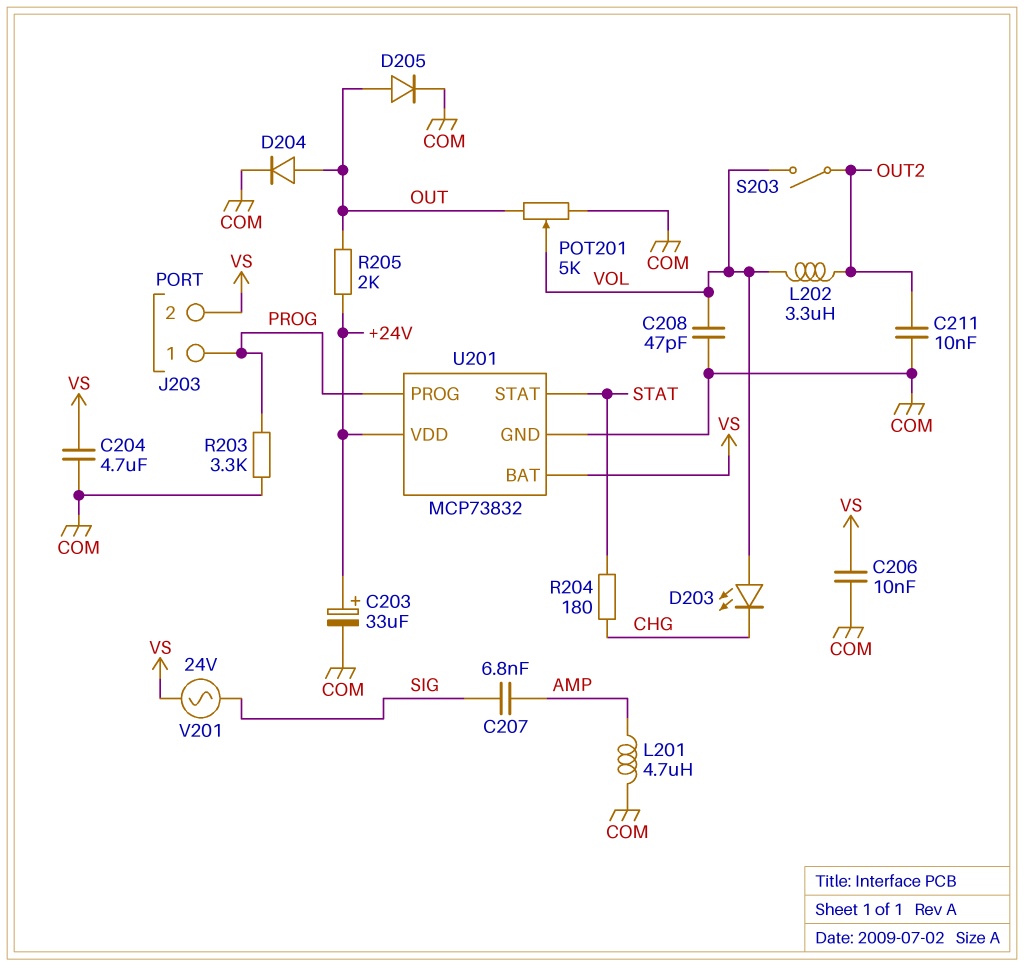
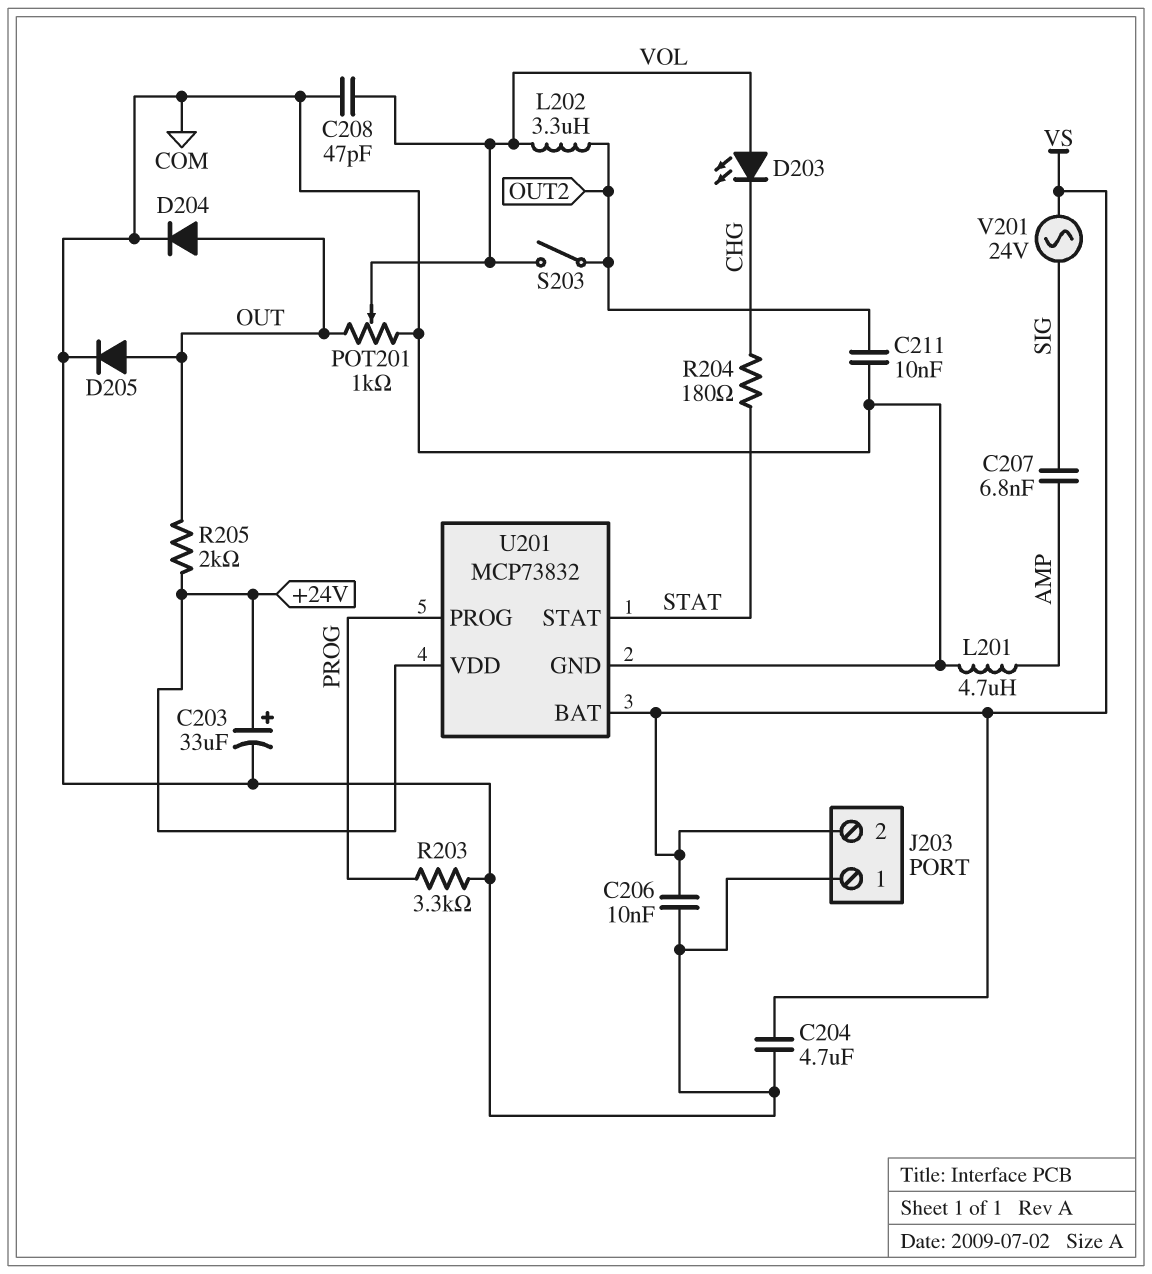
J203 pin 1: PROG -> COM
POT201: 5k (COM, OUT, wiper VOL) -> 1k (COM, OUT, wiper VOL)

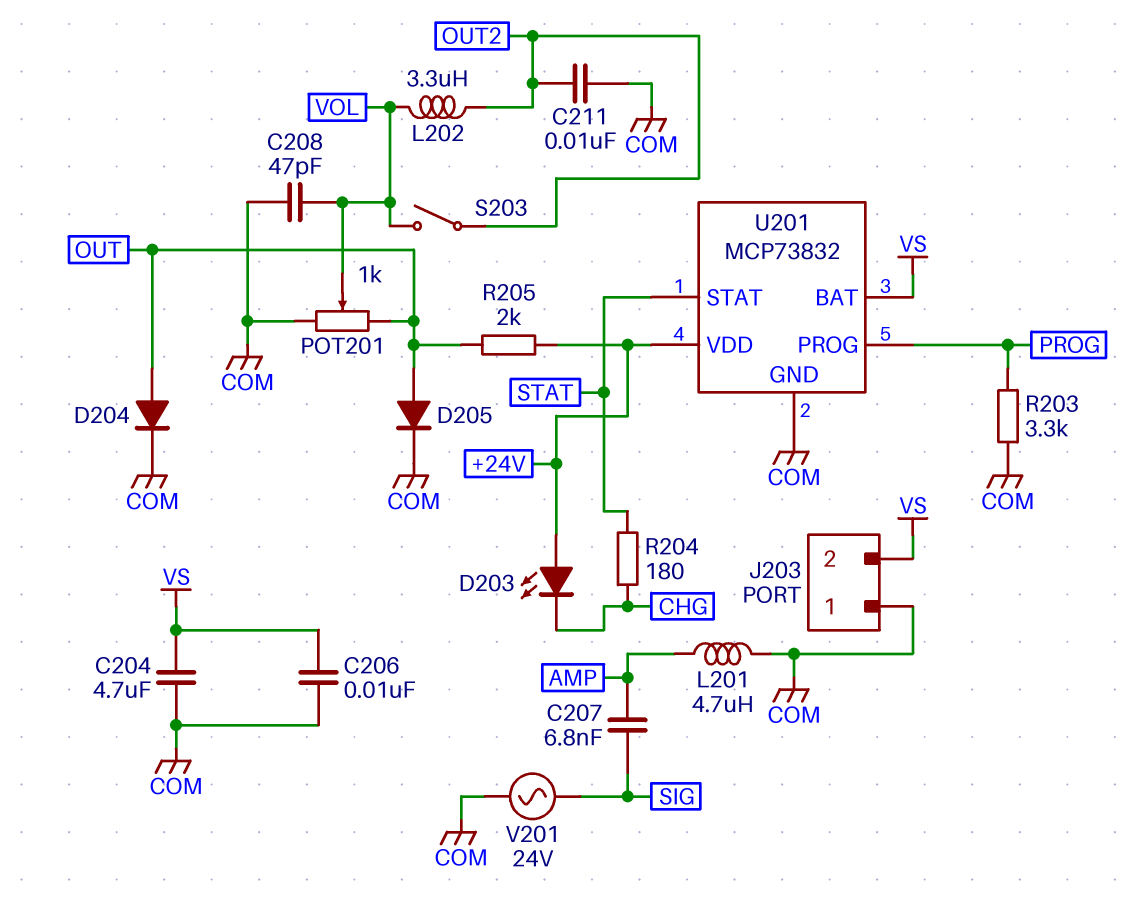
C203: 33uF (plus +24V, minus COM) -> none
D203: LED (A VOL, K CHG) -> LED (A +24V, K CHG)
V201: AC 24V (SIG, VS) -> AC 24V (COM, SIG)

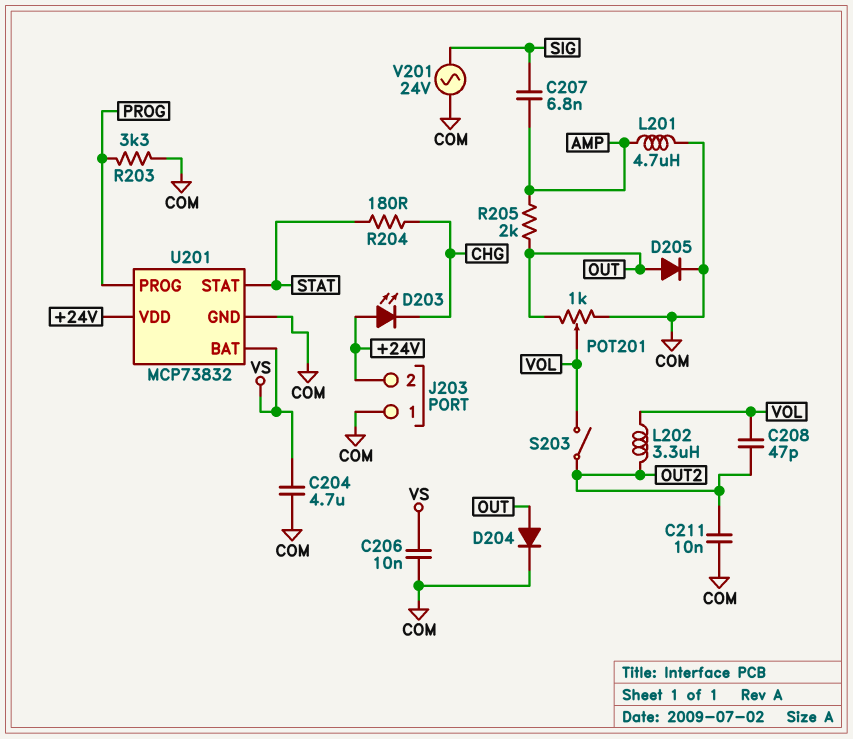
C208: 47pF (COM, VOL) -> 47pF (OUT2, VOL)
J203 pin 2: VS -> +24V
R205: 2k (+24V, OUT) -> 2k (AMP, OUT)

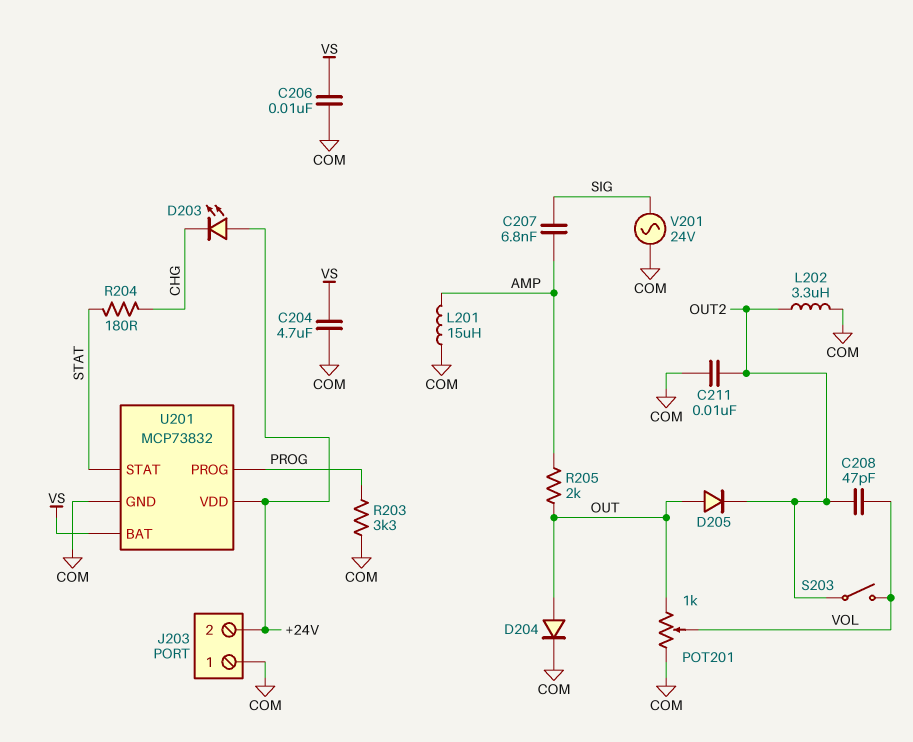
D205: diode (A OUT, K COM) -> diode (A OUT, K OUT2)
L201: 4.7uH (AMP, COM) -> 15uH (AMP, COM)
L202: 3.3uH (OUT2, VOL) -> 3.3uH (COM, OUT2)

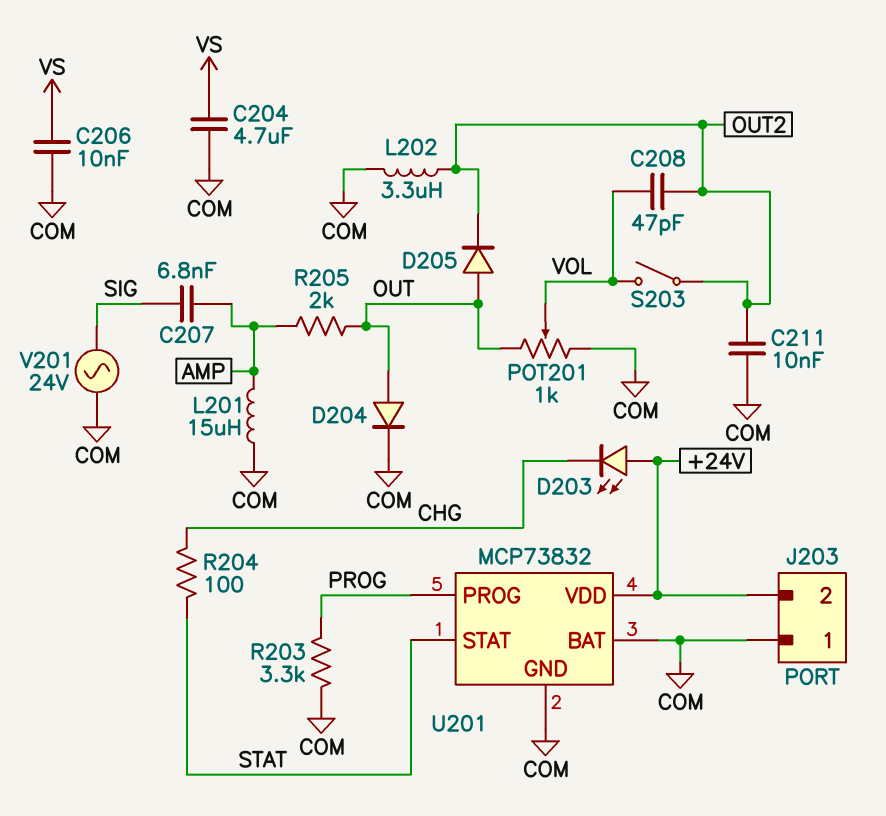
R204: 180 (CHG, STAT) -> 100 (CHG, STAT)
U201 pin BAT: VS -> COM

